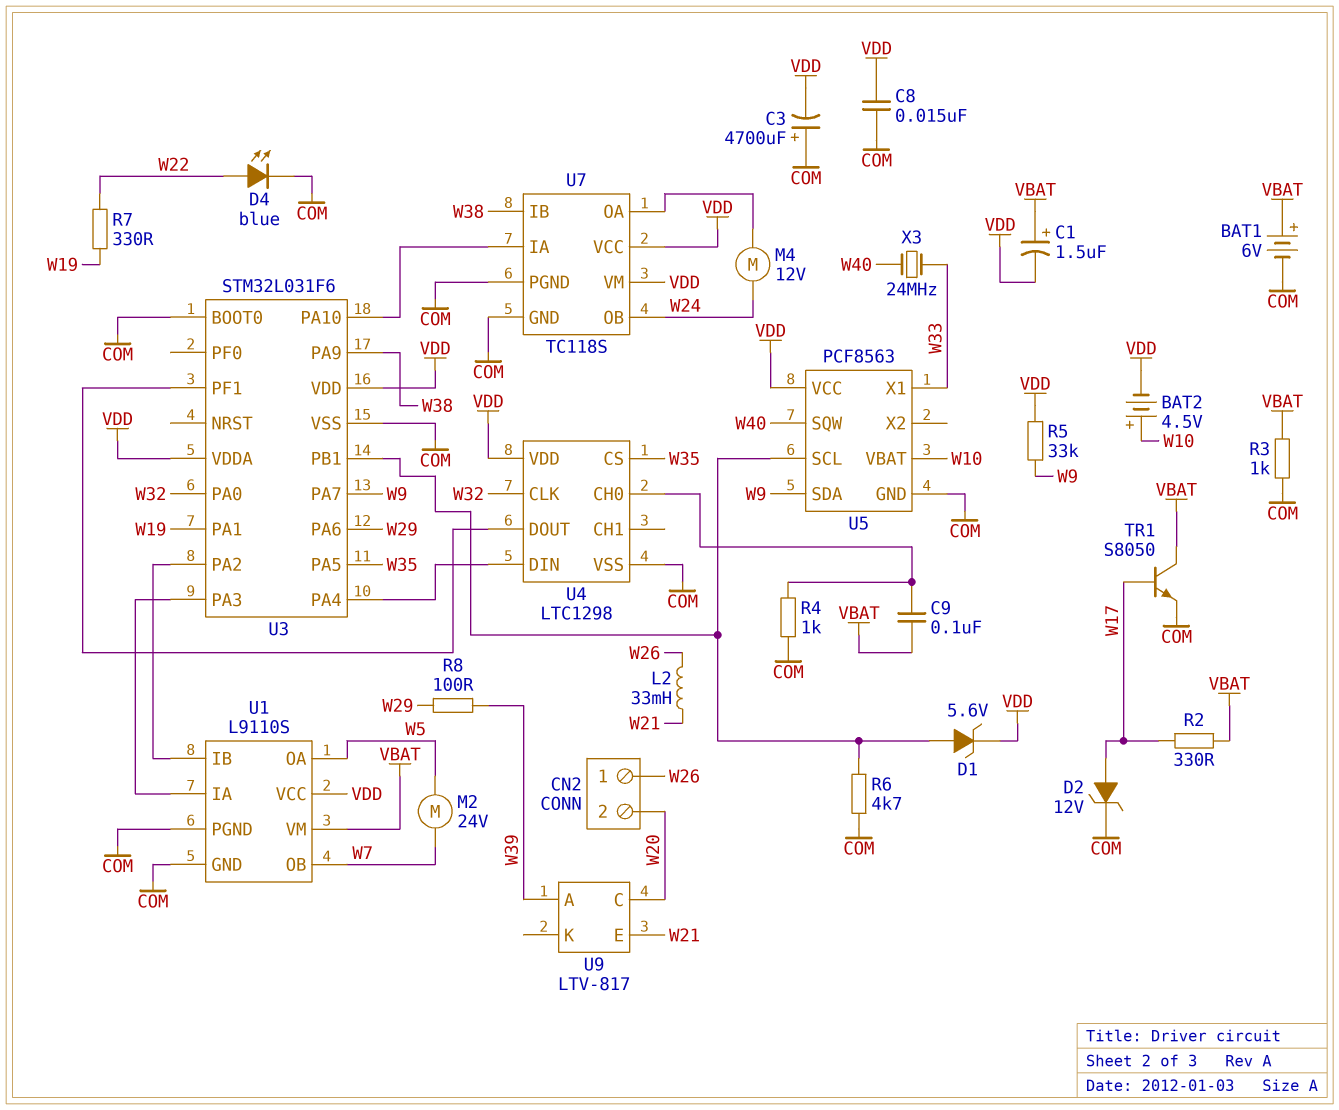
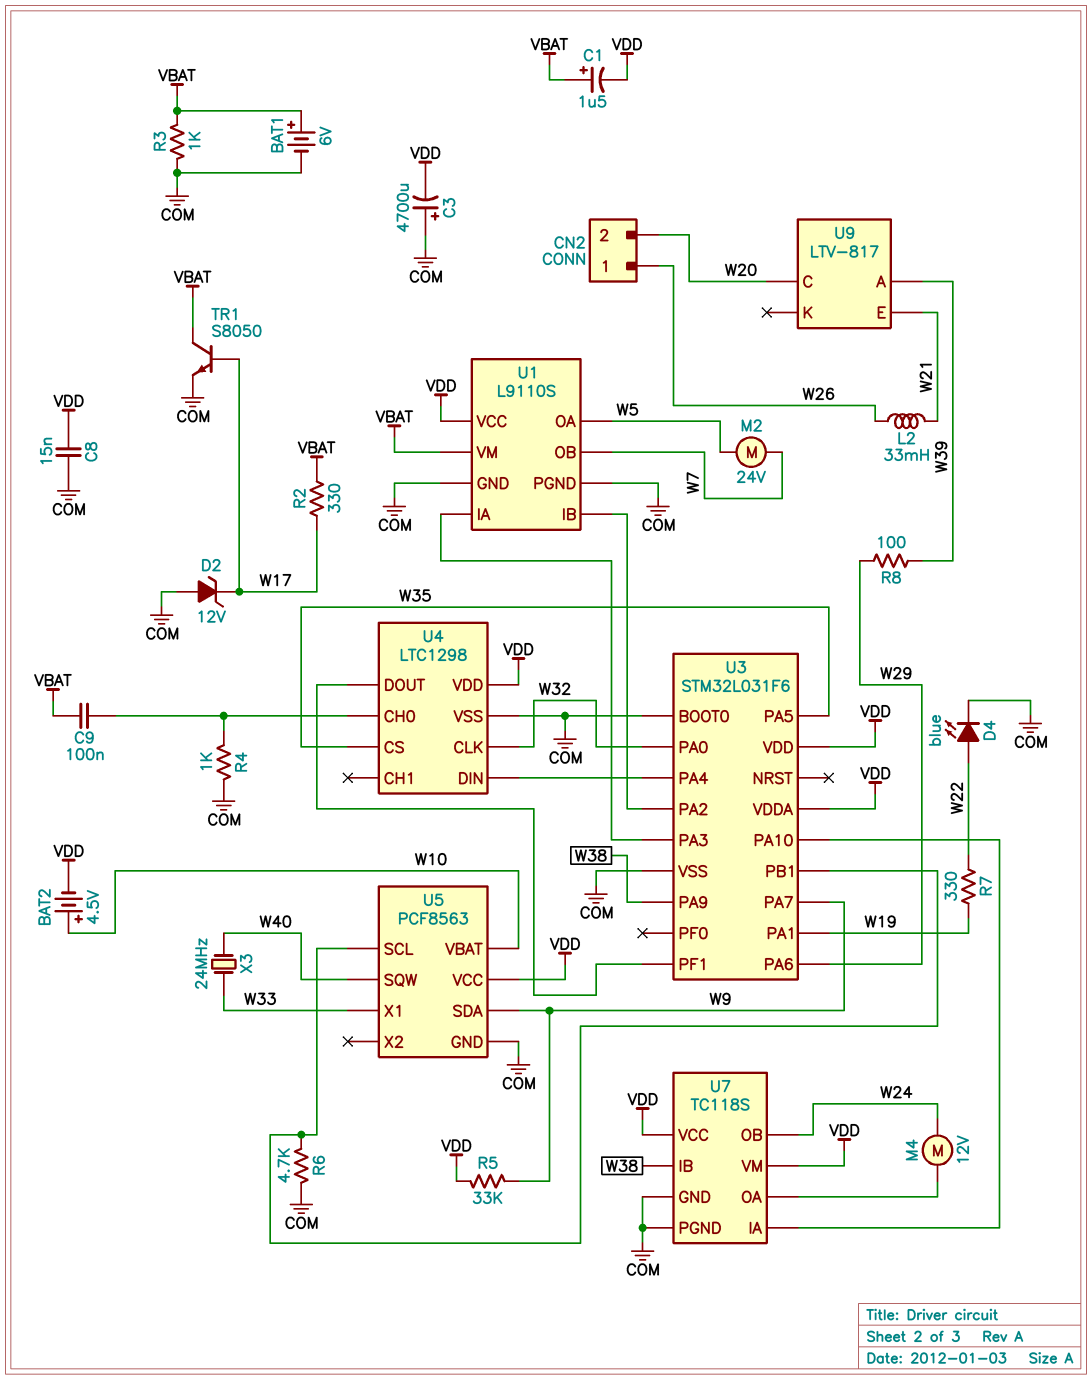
D1: zener 5.6V (A U3/PB1, K VDD) -> none
D2: zener 12V (A W17, K COM) -> zener 12V (A COM, K W17)

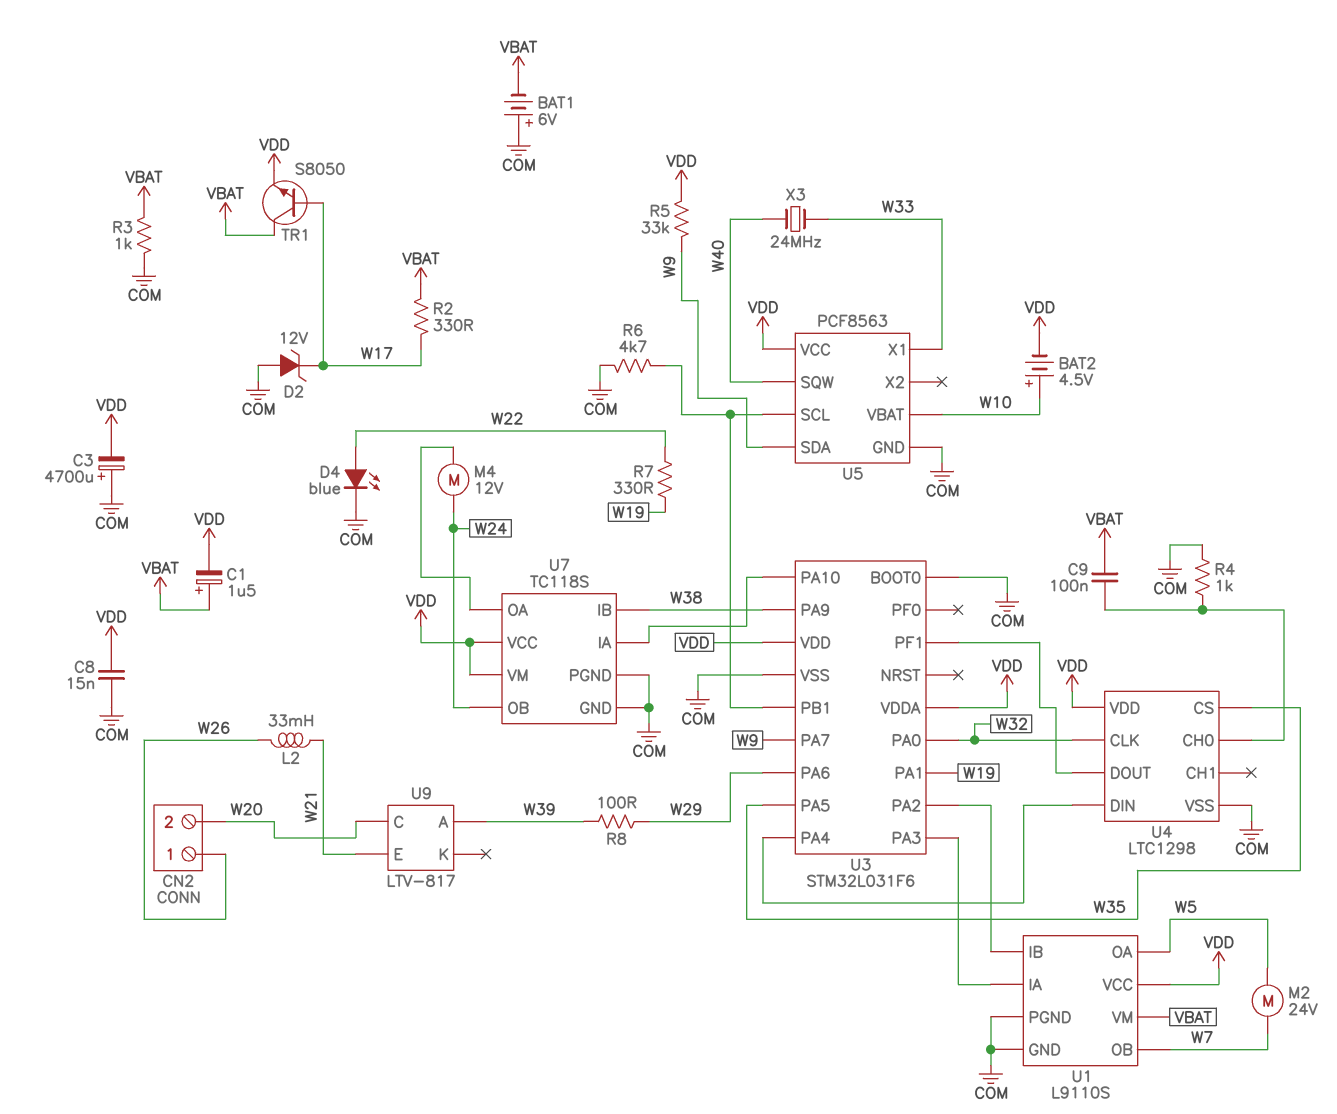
BAT1: 6V (plus VBAT, minus COM) -> 6V (plus COM, minus VBAT)
TR1: NPN S8050 (B W17, C VBAT, E COM) -> NPN S8050 (B W17, C VBAT, E VDD)

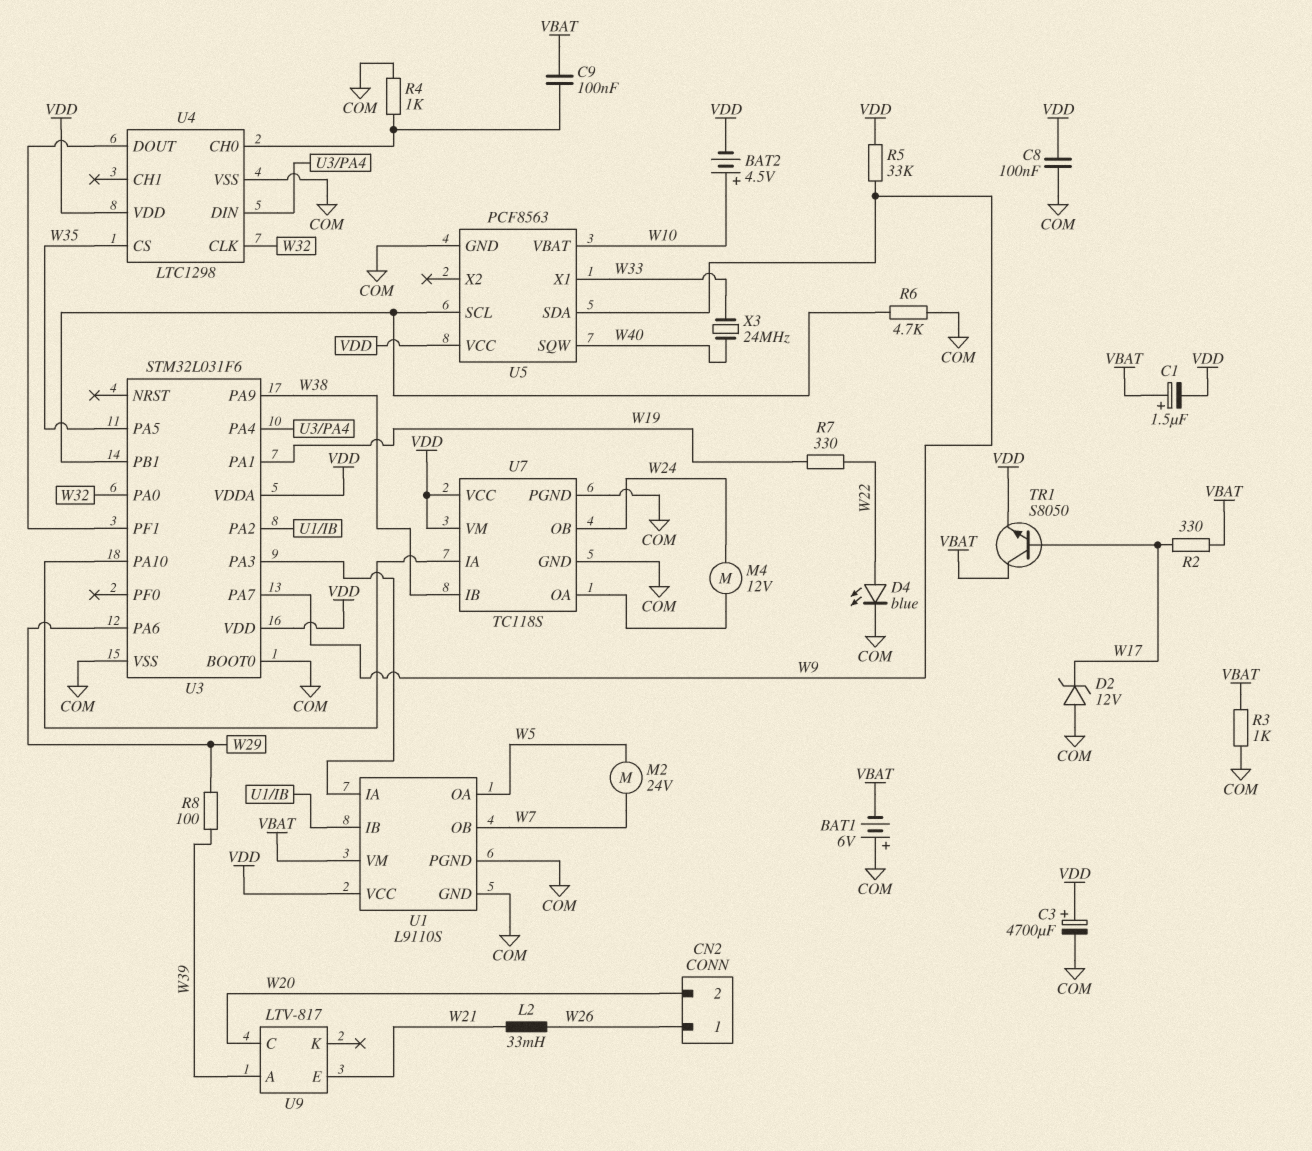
C3: 4700uF (plus COM, minus VDD) -> 4700uF (plus VDD, minus COM)
C8: 15nF (COM, VDD) -> 100nF (COM, VDD)

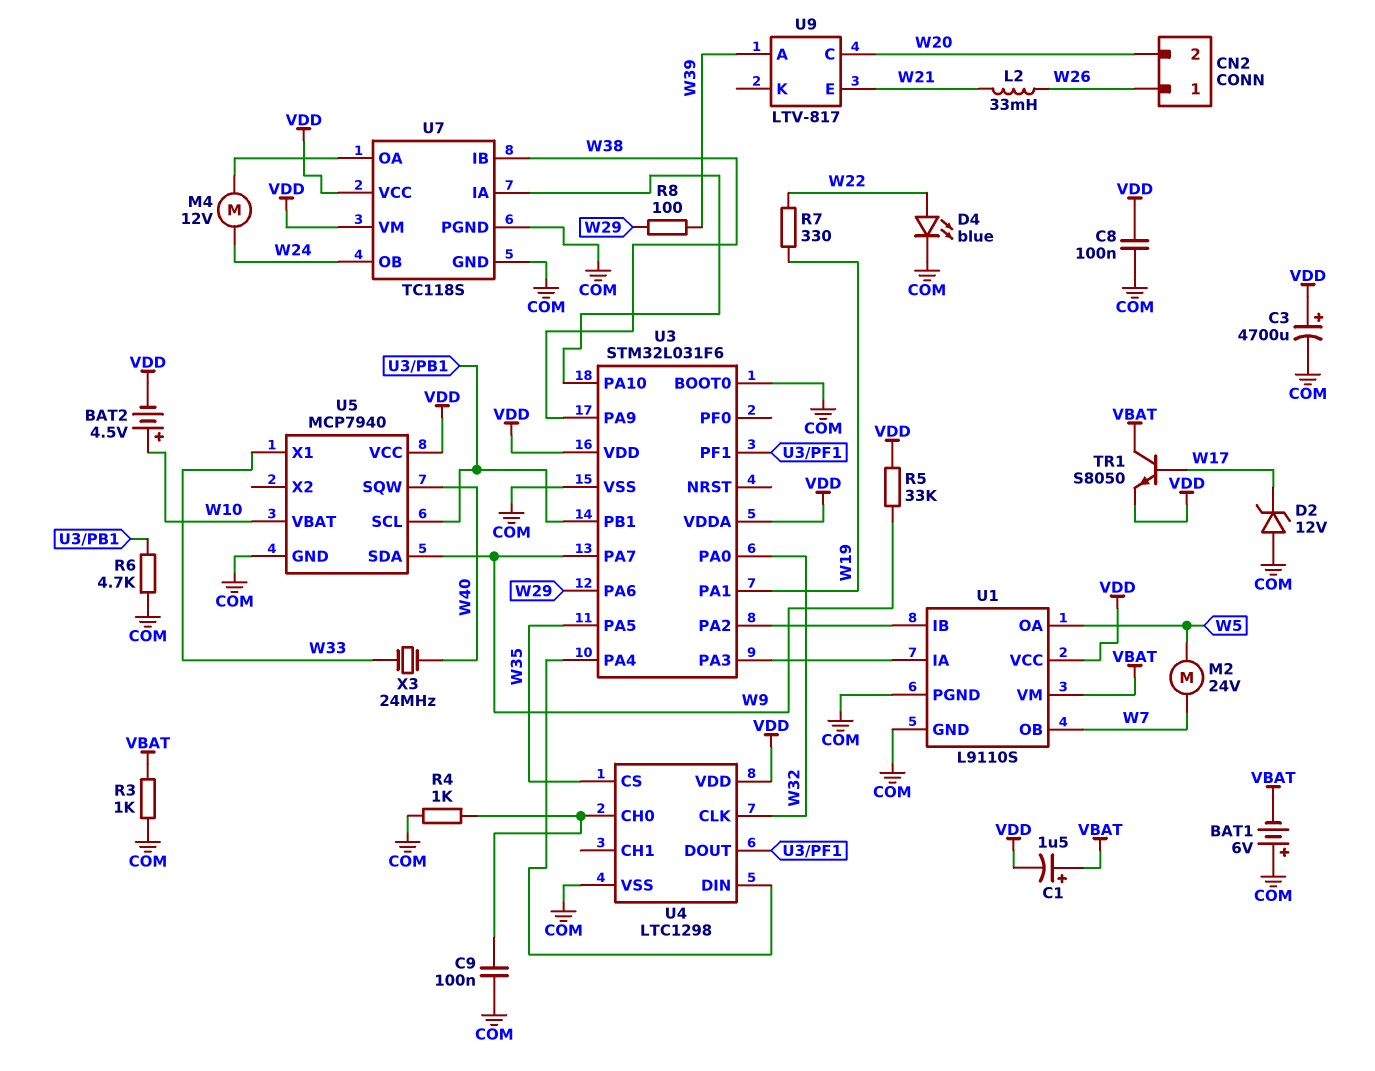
C9: 100nF (U4/CH0, VBAT) -> 100nF (COM, U4/CH0)
R2: 330 (VBAT, W17) -> none
U5: PCF8563 -> MCP7940

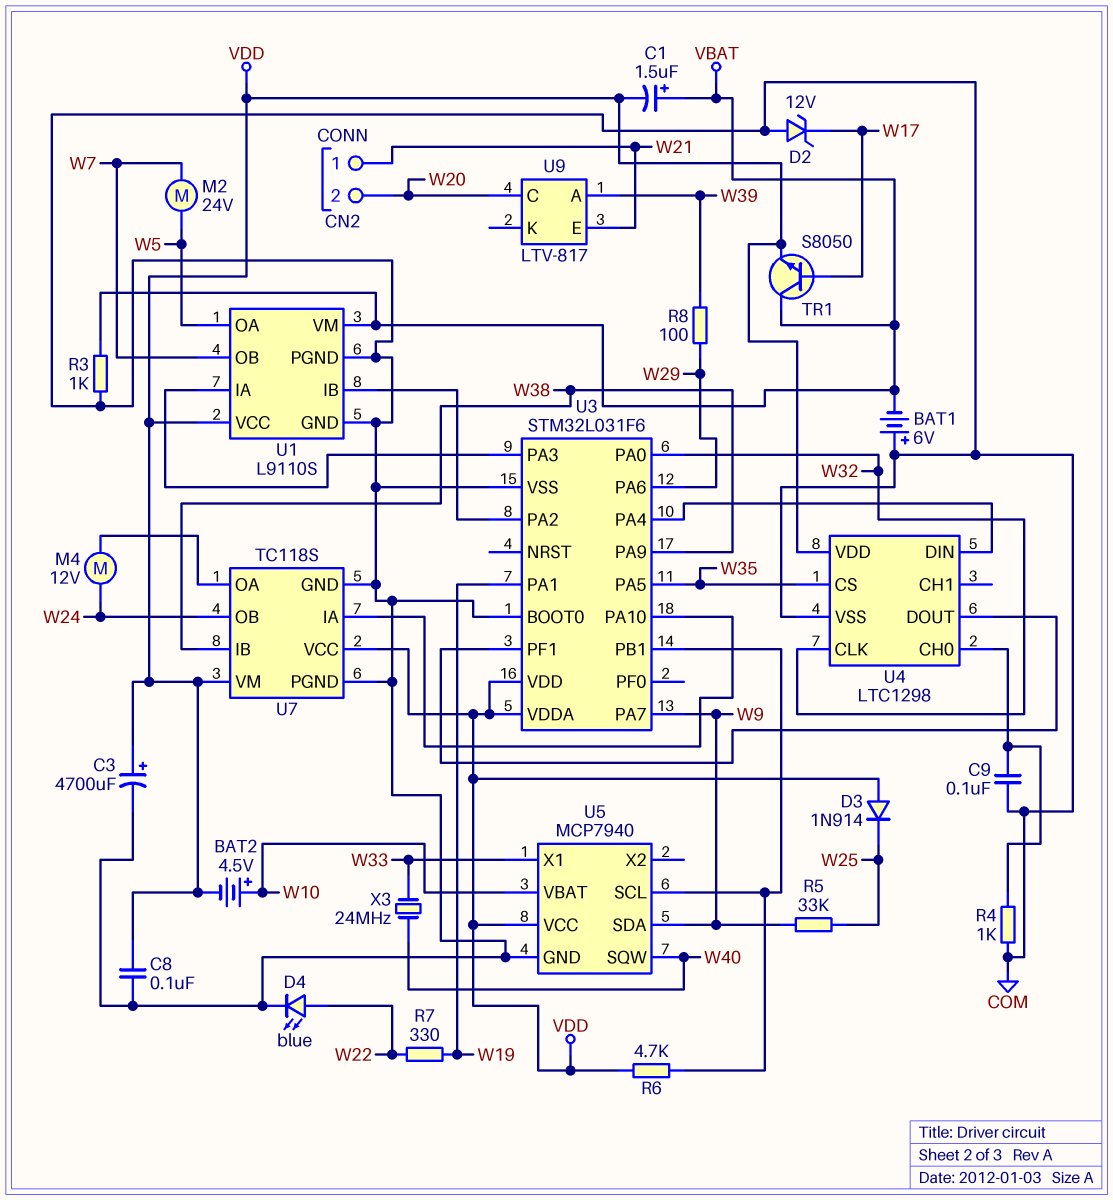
CN2 pin 1: W26 -> W21
D3: none -> diode 1N914 (A VDD, K W25)
L2: 33mH (W21, W26) -> none
R5: 33k (VDD, W9) -> 33k (W9, W25)
R6: 4.7k (COM, U3/PB1) -> 4.7k (U3/PB1, VDD)

